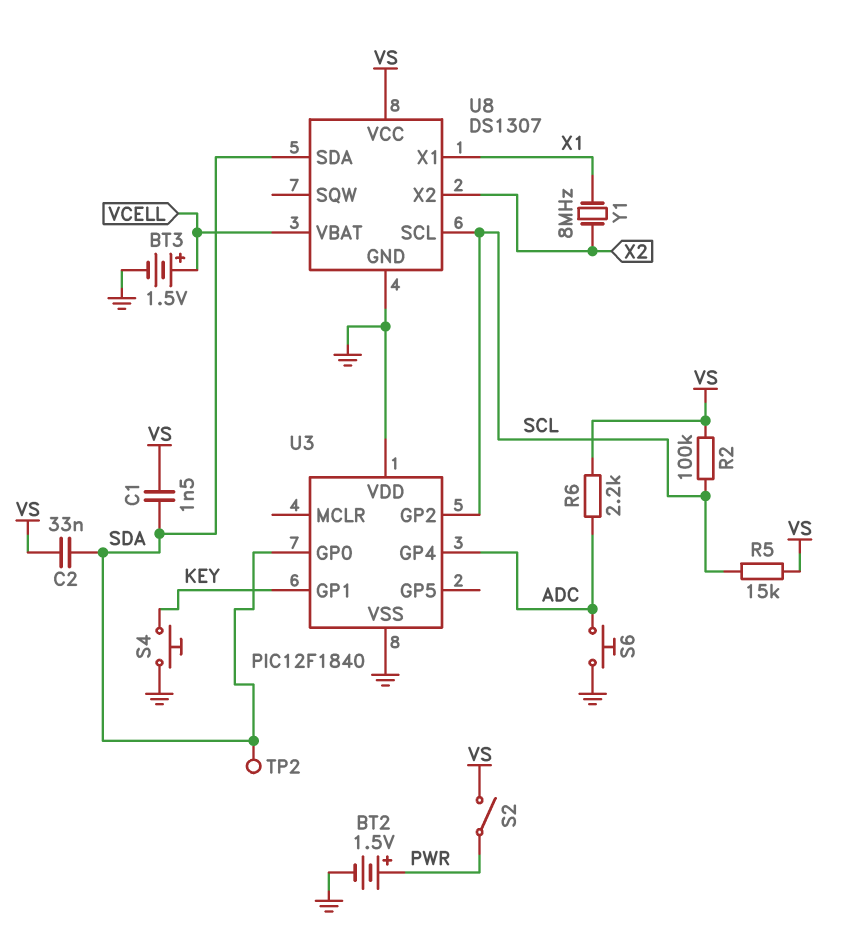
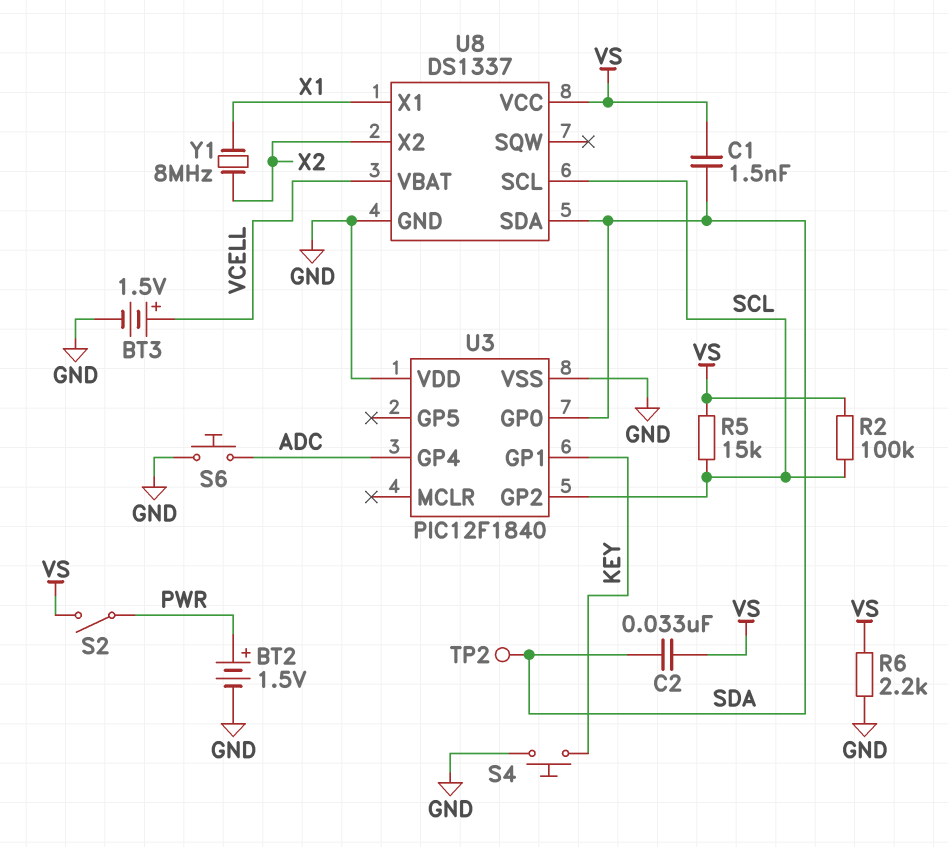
R6: 2.2k (ADC, VS) -> 2.2k (GND, VS)
U8: DS1307 -> DS1337

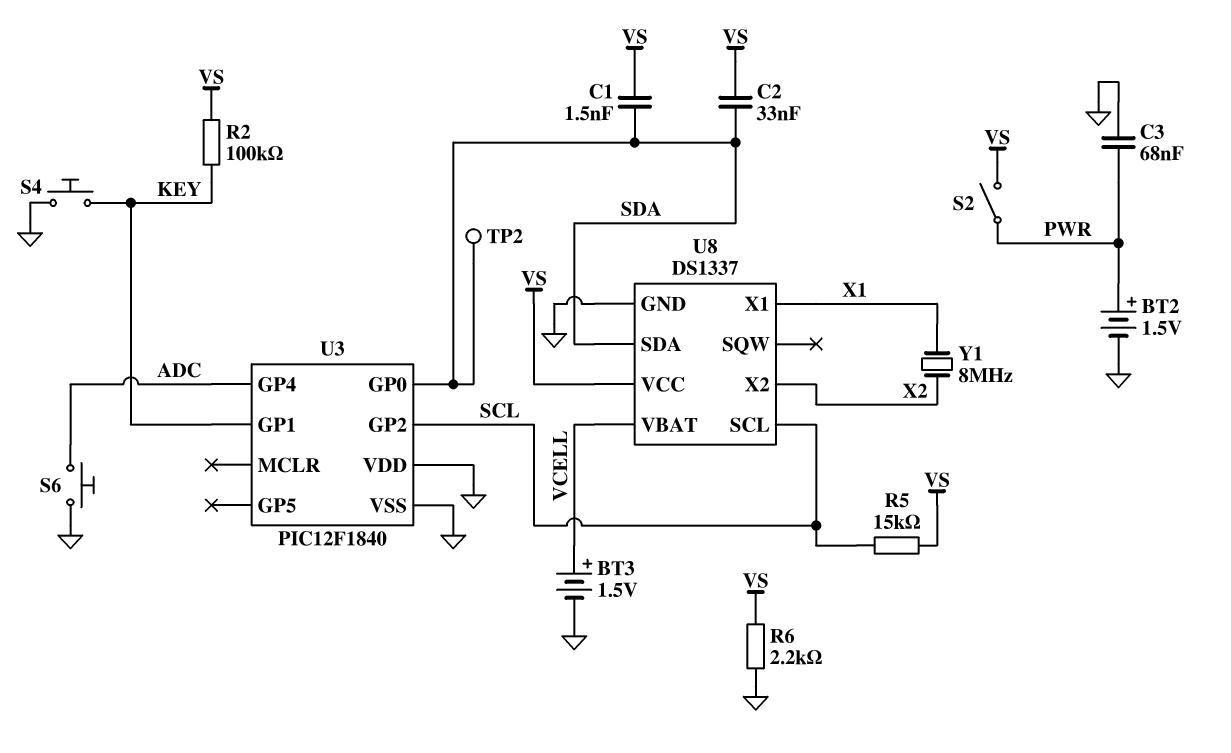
C3: none -> 68nF (GND, PWR)
R2: 100k (SCL, VS) -> 100k (KEY, VS)

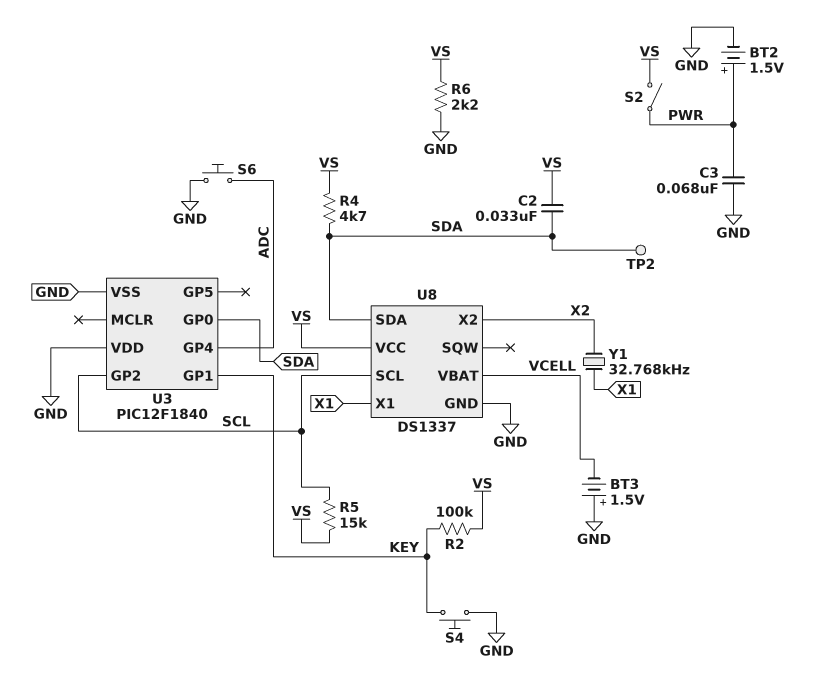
BT3: 1.5V (plus VCELL, minus GND) -> 1.5V (plus GND, minus VCELL)
C1: 1.5nF (SDA, VS) -> none
R4: none -> 4.7k (SDA, VS)
Y1: 8MHz (X1, X2) -> 32.768kHz (X1, X2)

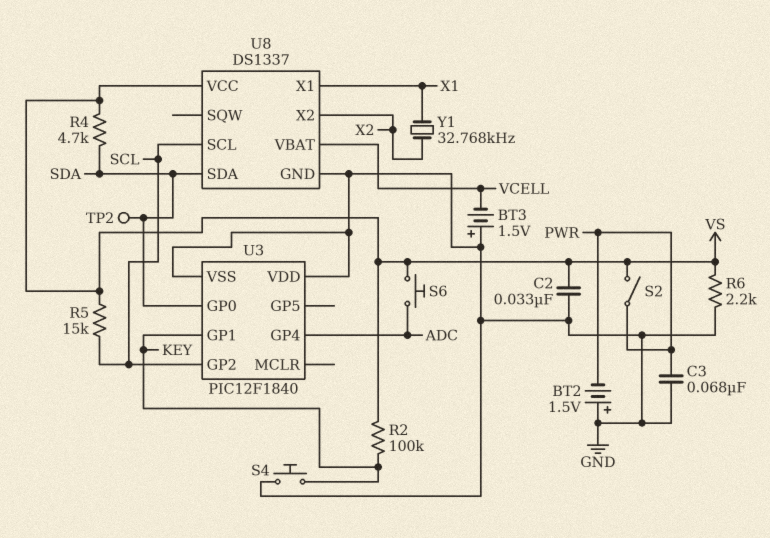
BT2: 1.5V (plus PWR, minus GND) -> 1.5V (plus GND, minus PWR)
C2: 33nF (SDA, VS) -> 33nF (GND, VS)
S6: button (ADC, GND) -> button (ADC, VS)

